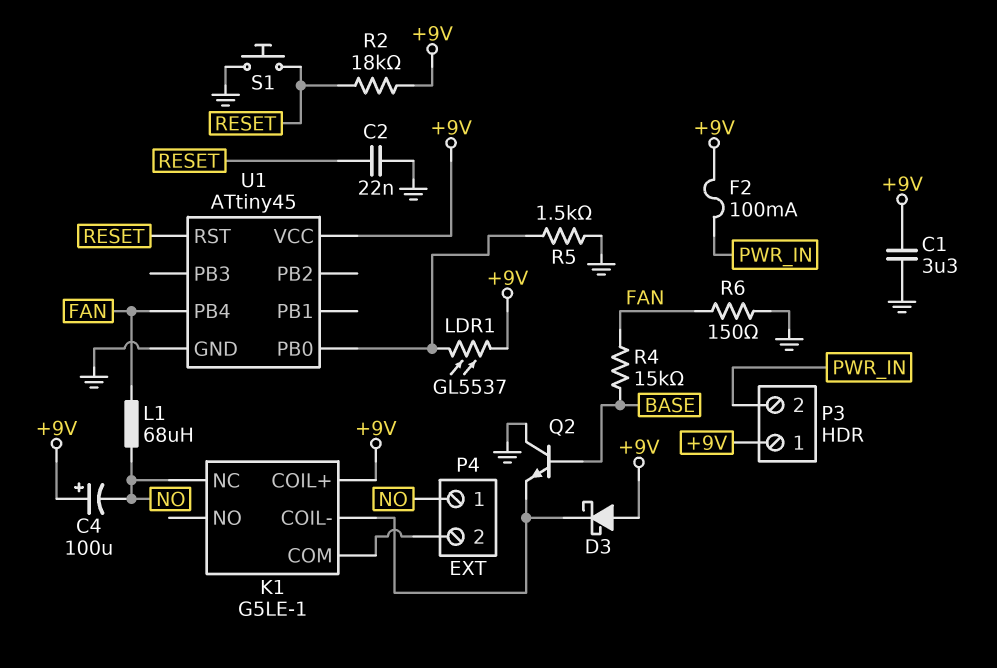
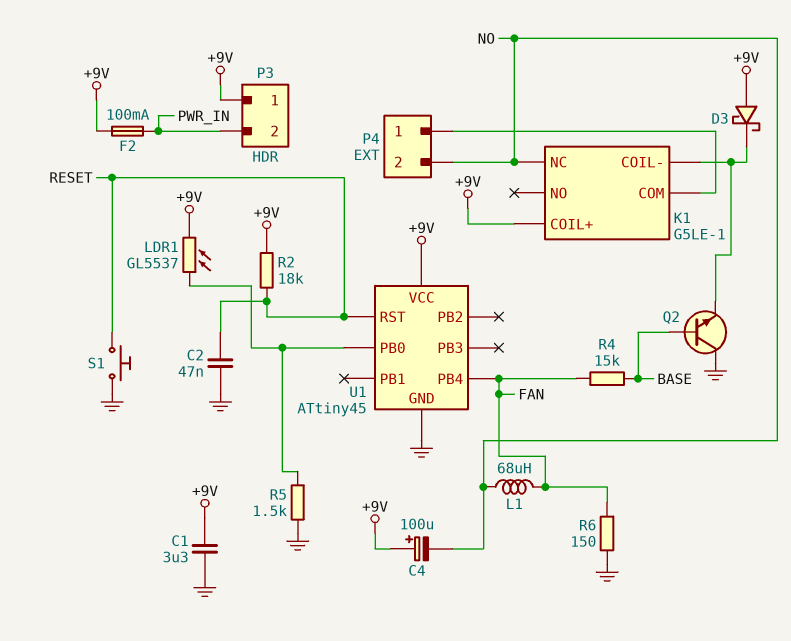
C2: 22nF (GND, RESET) -> 47nF (GND, RESET)
P4 pin 1: NO -> K1/COM
P4 pin 2: K1/COM -> NO

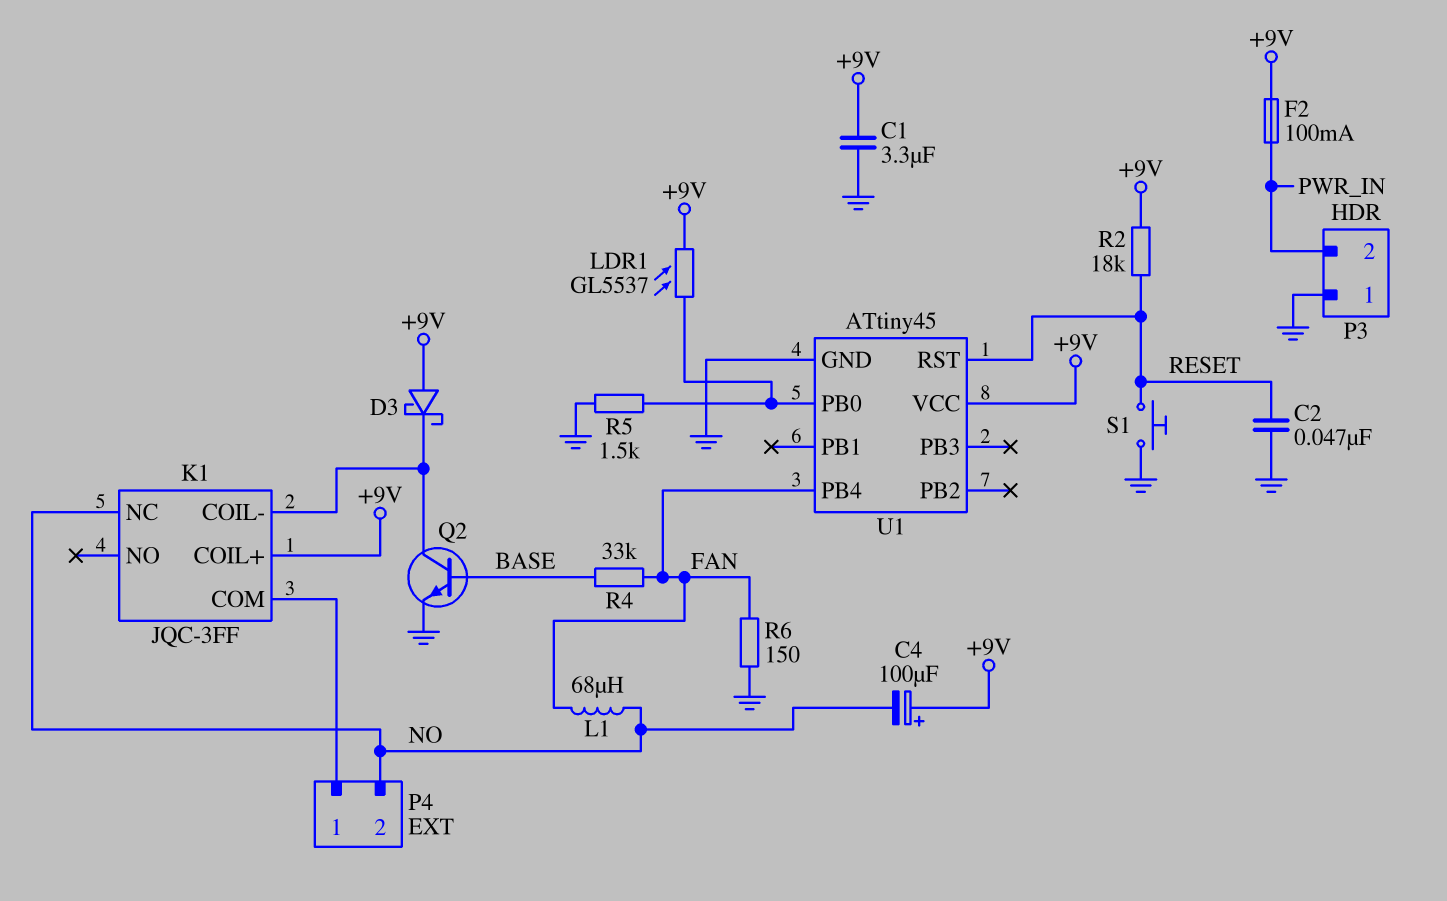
K1: G5LE-1 -> JQC-3FF
P3 pin 1: +9V -> GND
Q2: NPN (B BASE, C GND, E K1/COIL-) -> NPN (B BASE, C K1/COIL-, E GND)
R4: 15k (BASE, FAN) -> 33k (BASE, FAN)

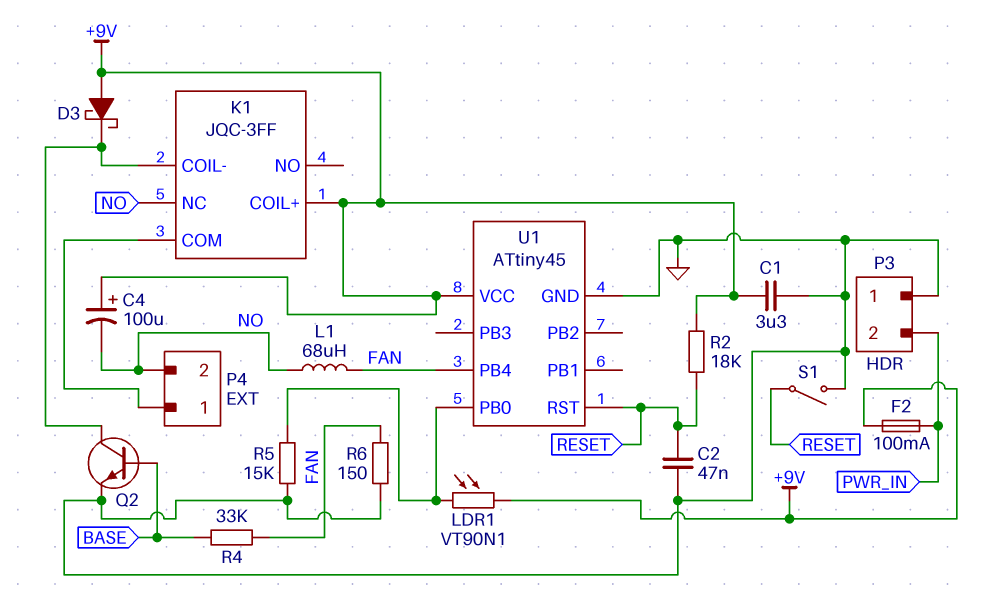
LDR1: GL5537 (+9V, U1/PB0) -> VT90N1 (+9V, U1/PB0)
R5: 1.5k (GND, U1/PB0) -> 15k (GND, U1/PB0)
S1: button (GND, RESET) -> switch (GND, RESET)

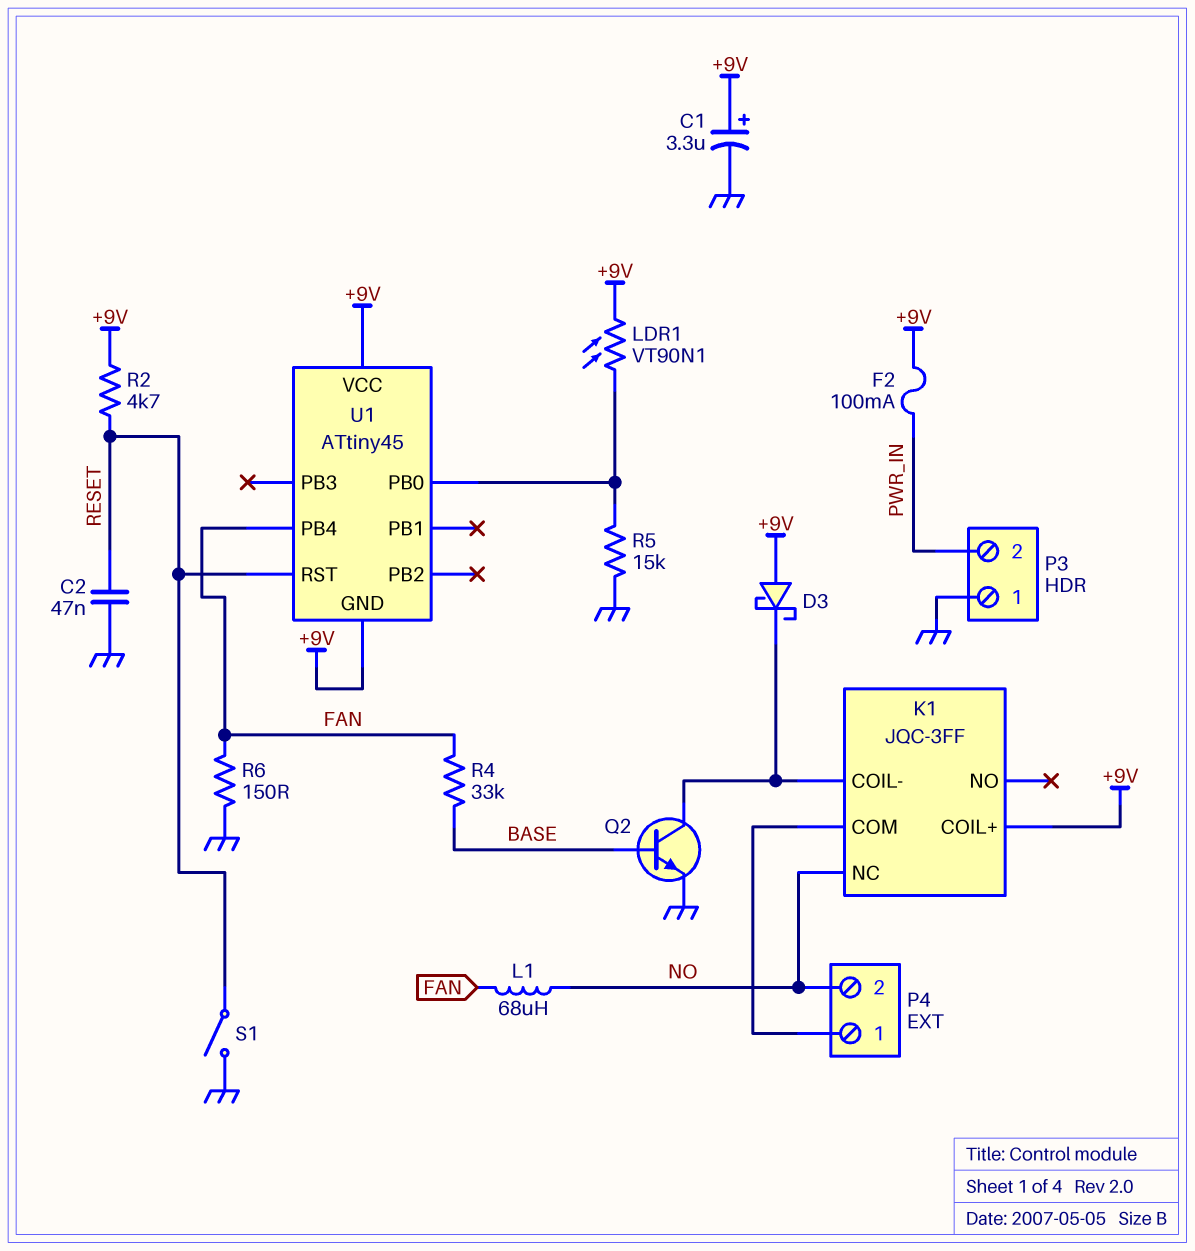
C1: 3.3uF (+9V, GND) -> 3.3uF (plus +9V, minus GND)
C4: 100uF (plus +9V, minus NO) -> none
R2: 18k (+9V, RESET) -> 4.7k (+9V, RESET)
U1 pin GND: GND -> +9V

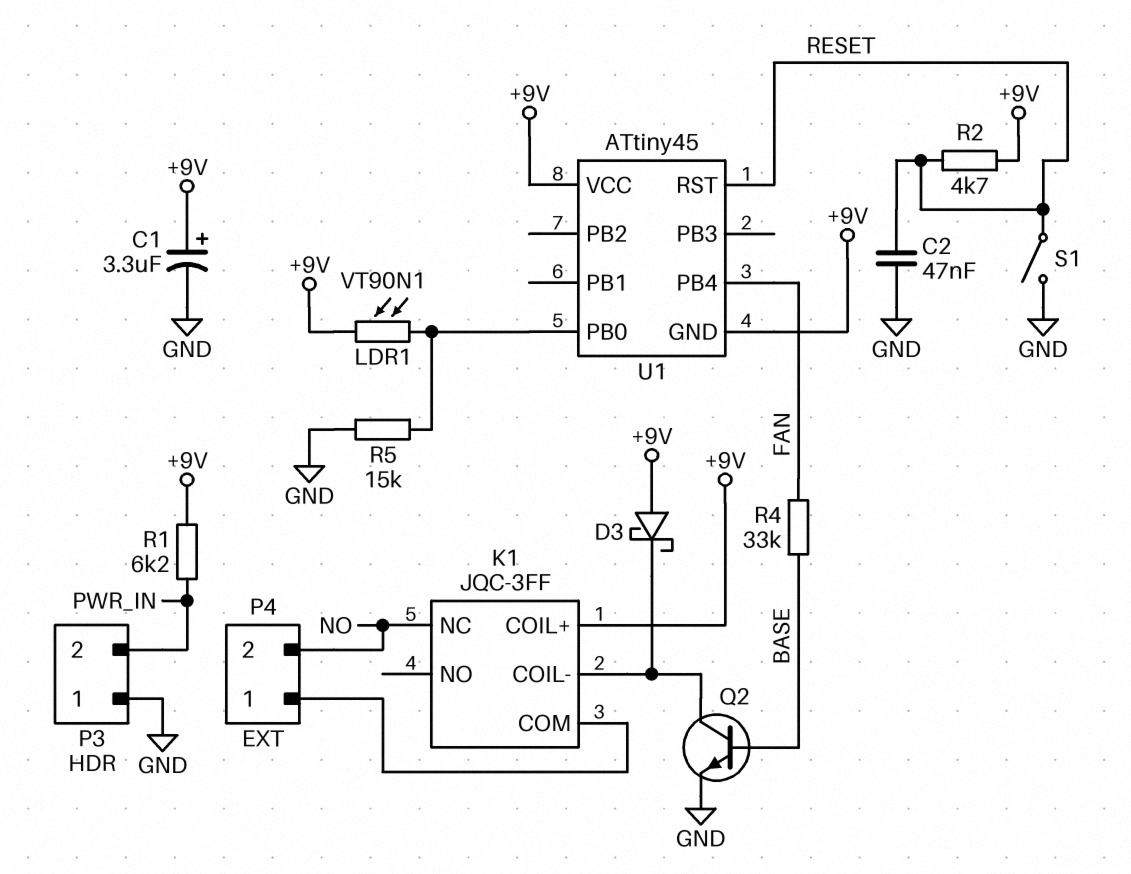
F2: 100mA (+9V, PWR_IN) -> none
L1: 68uH (FAN, NO) -> none
R1: none -> 6.2k (+9V, PWR_IN)
R6: 150 (FAN, GND) -> none

